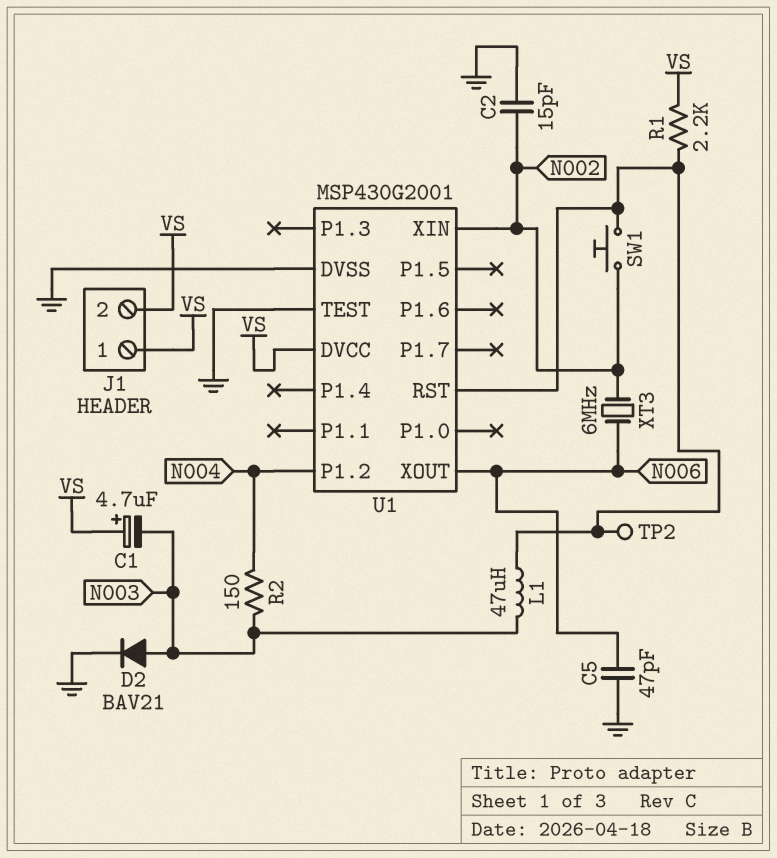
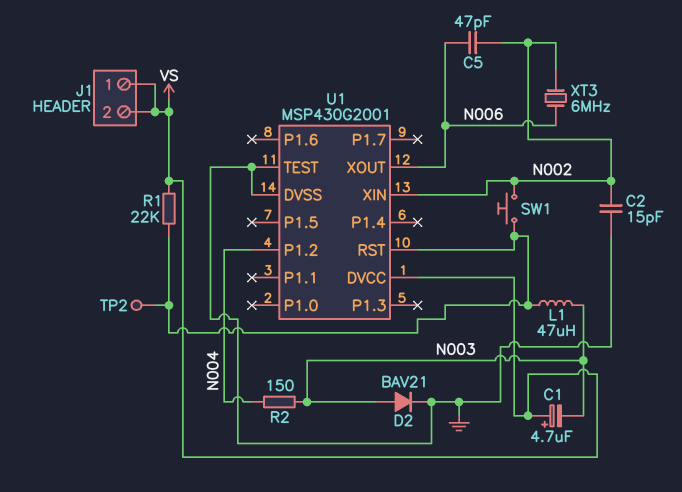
C5: 47pF (GND, N006) -> 47pF (N002, N006)
R1: 2.2k (U1/RST, VS) -> 22k (U1/RST, VS)

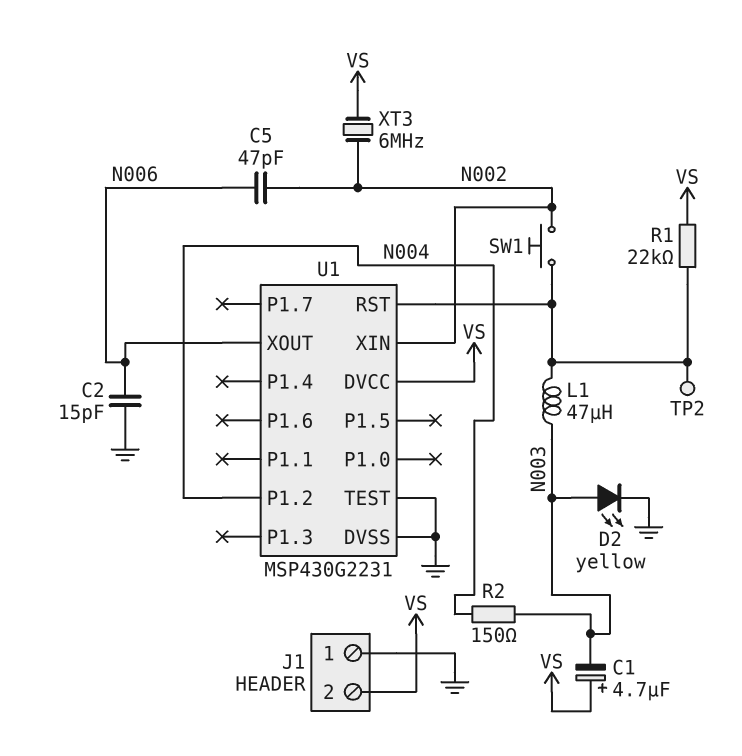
C2: 15pF (GND, N002) -> 15pF (GND, N006)
D2: diode BAV21 (A N003, K GND) -> LED yellow (A N003, K GND)
J1 pin 1: VS -> GND
U1: MSP430G2001 -> MSP430G2231
XT3: 6MHz (N002, N006) -> 6MHz (N002, VS)

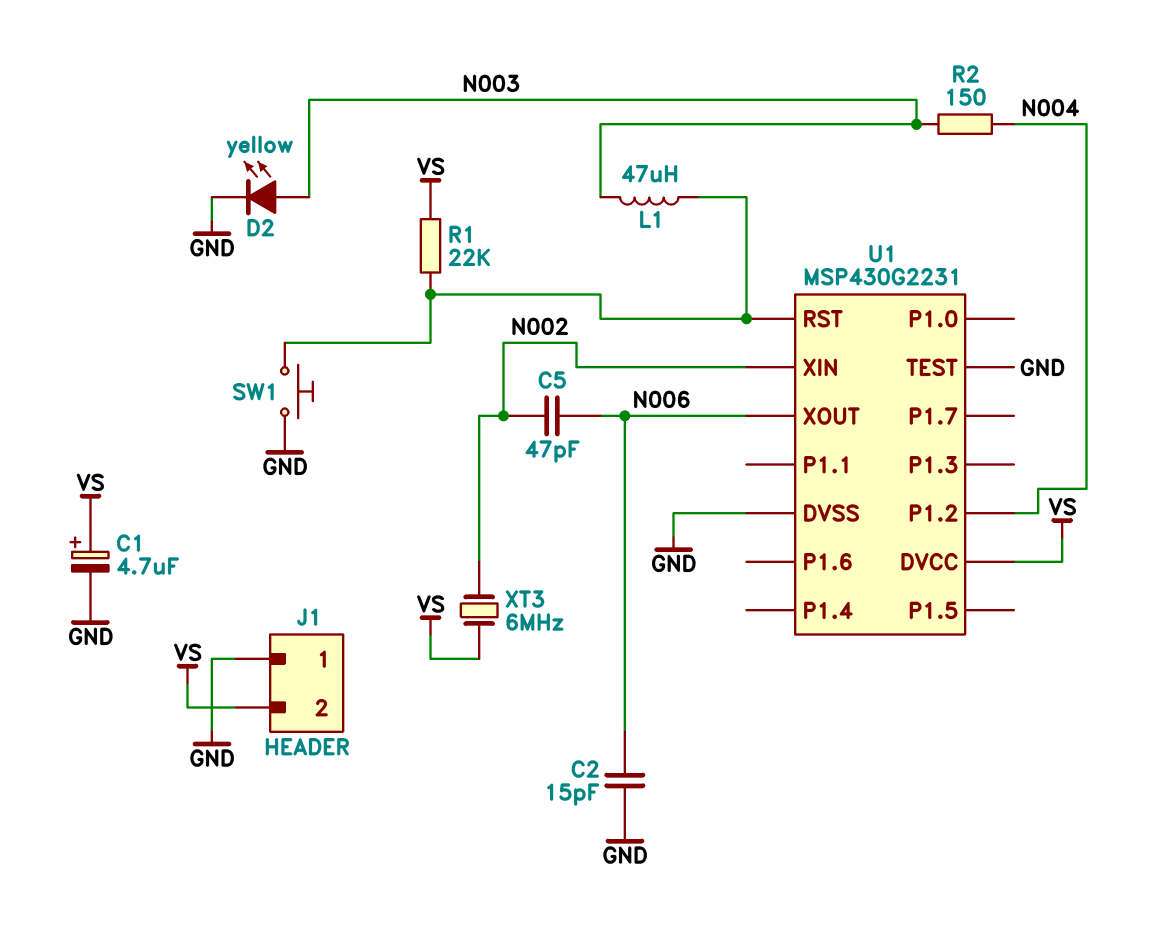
C1: 4.7uF (plus VS, minus N003) -> 4.7uF (plus VS, minus GND)
SW1: button (N002, U1/RST) -> button (GND, U1/RST)
TP2: test point (U1/RST) -> none

